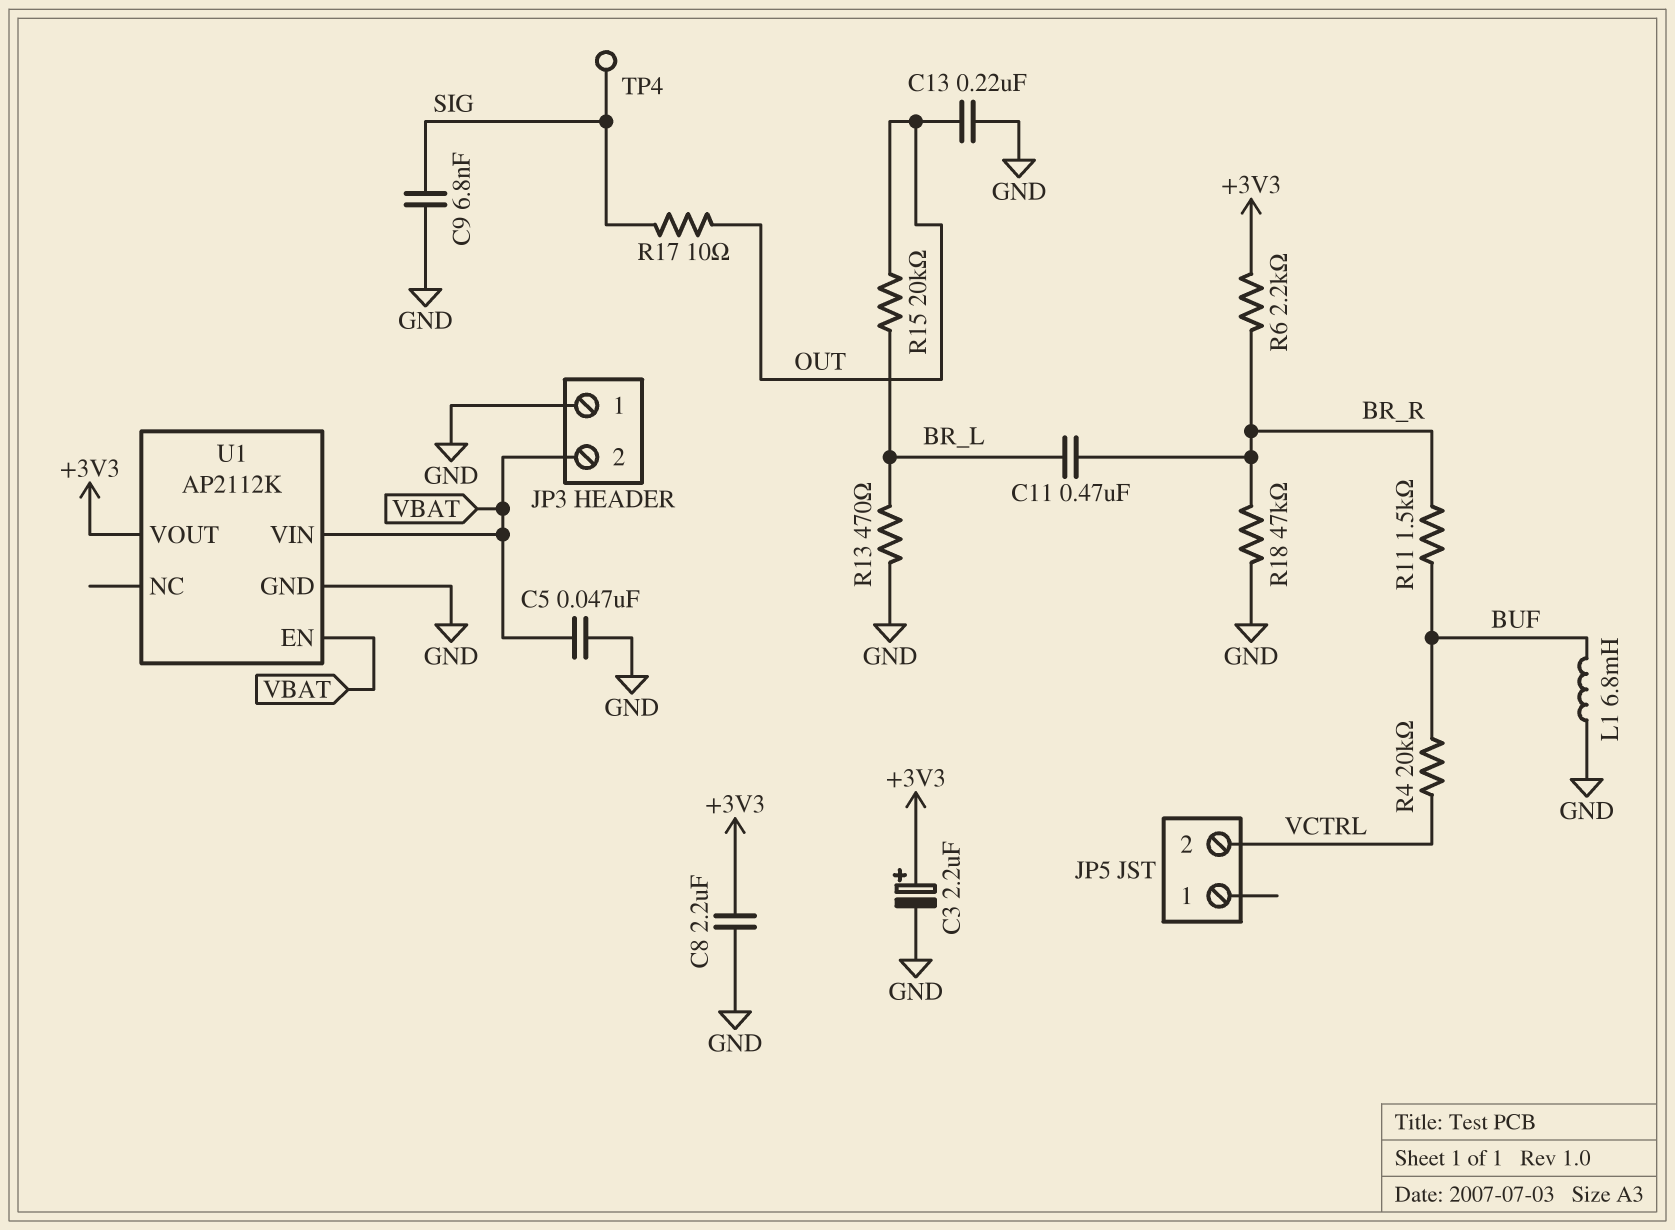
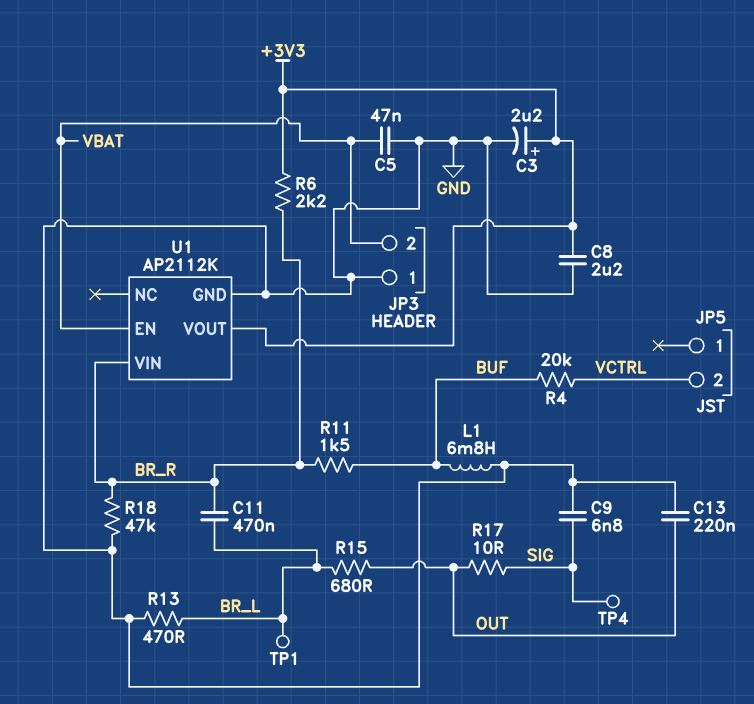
R15: 20k (BR_L, OUT) -> 680 (BR_L, OUT)
TP1: none -> test point (BR_L)
U1 pin VIN: VBAT -> BR_R

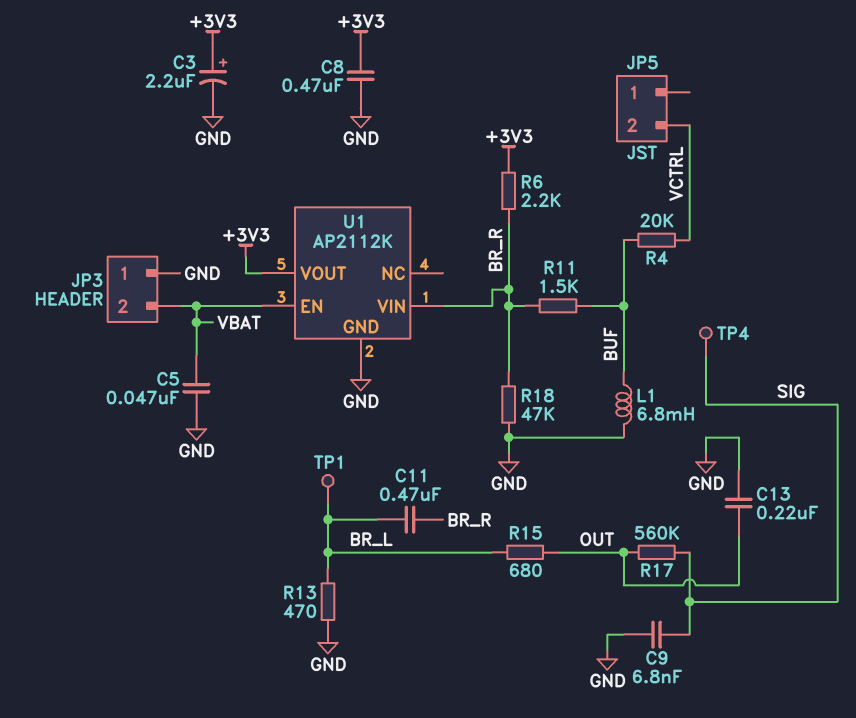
C8: 2.2uF (+3V3, GND) -> 470nF (+3V3, GND)
R17: 10 (OUT, SIG) -> 560k (OUT, SIG)

